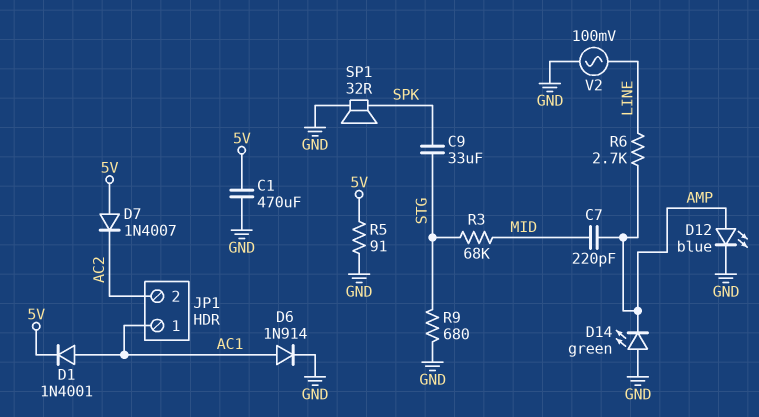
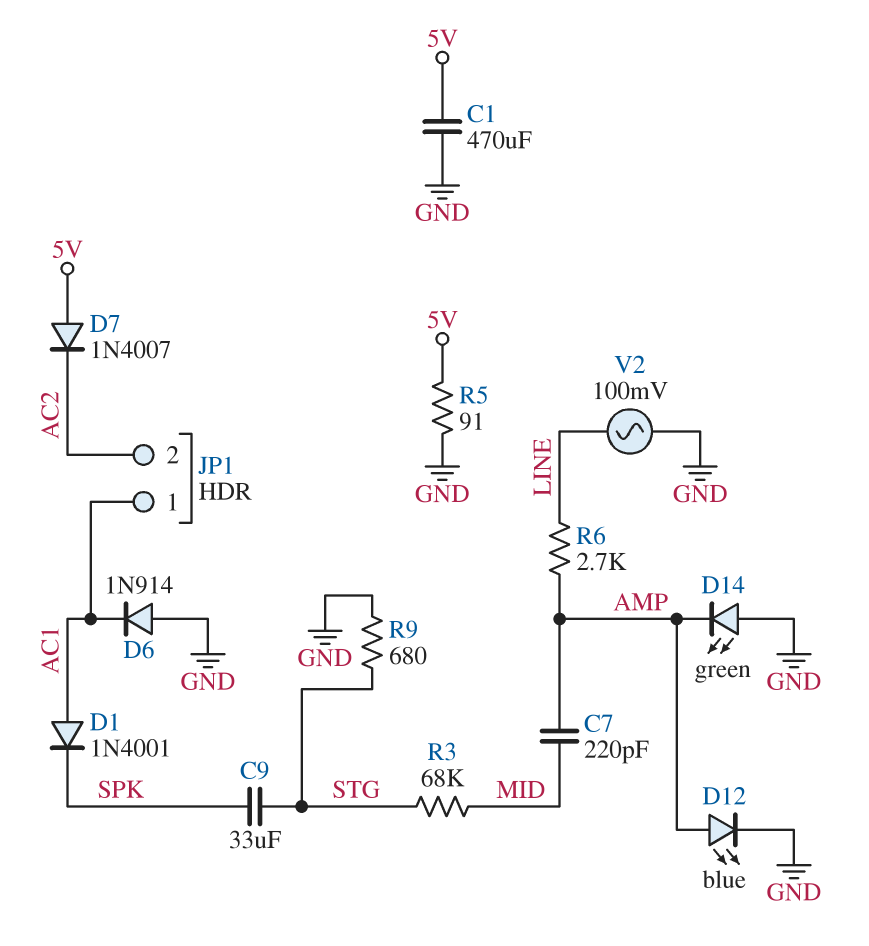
D1: diode 1N4001 (A AC1, K 5V) -> diode 1N4001 (A AC1, K SPK)
D6: diode 1N914 (A AC1, K GND) -> diode 1N914 (A GND, K AC1)
SP1: speaker 32R (GND, SPK) -> none

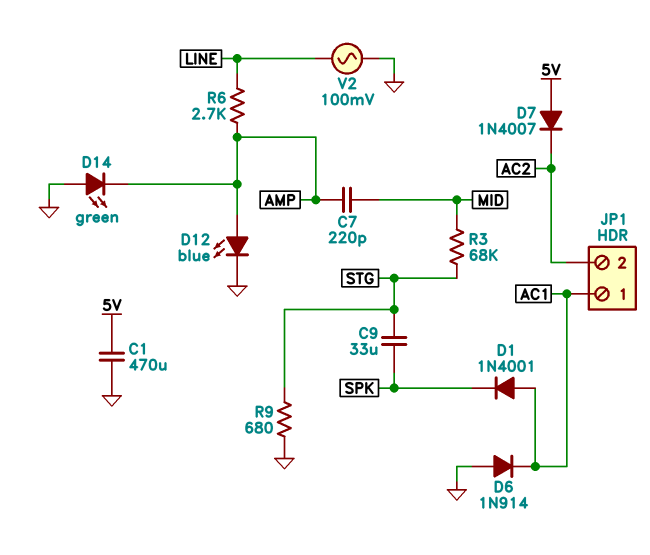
R5: 91 (5V, GND) -> none

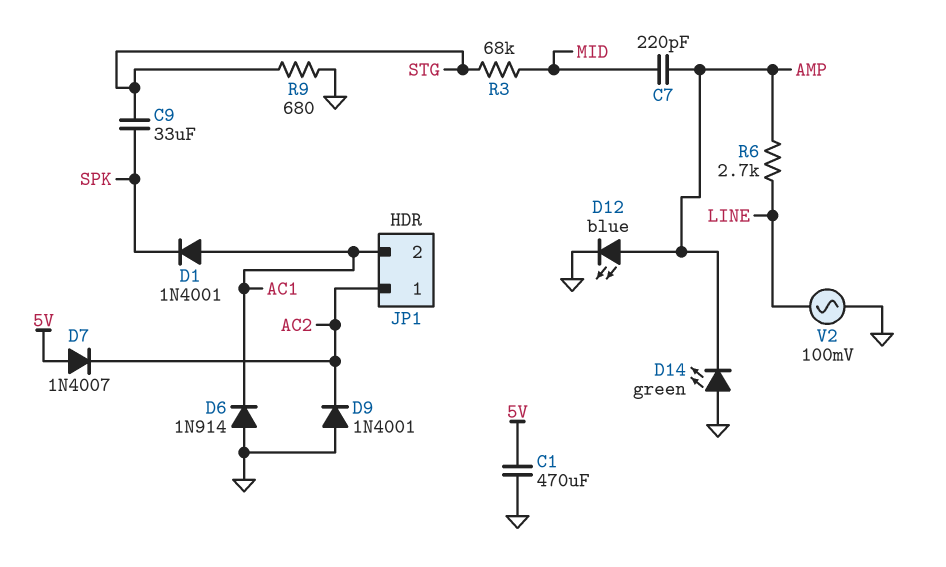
D9: none -> diode 1N4001 (A GND, K AC2)
JP1 pin 1: AC1 -> AC2
JP1 pin 2: AC2 -> AC1

